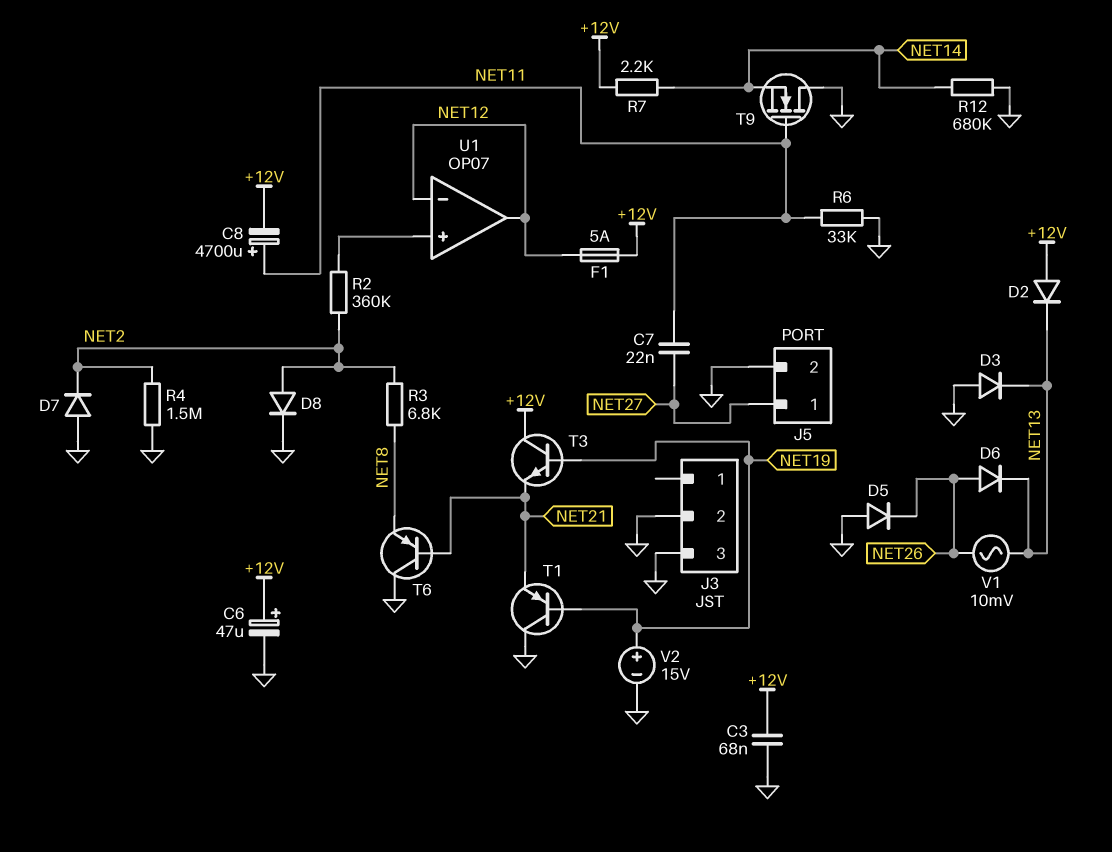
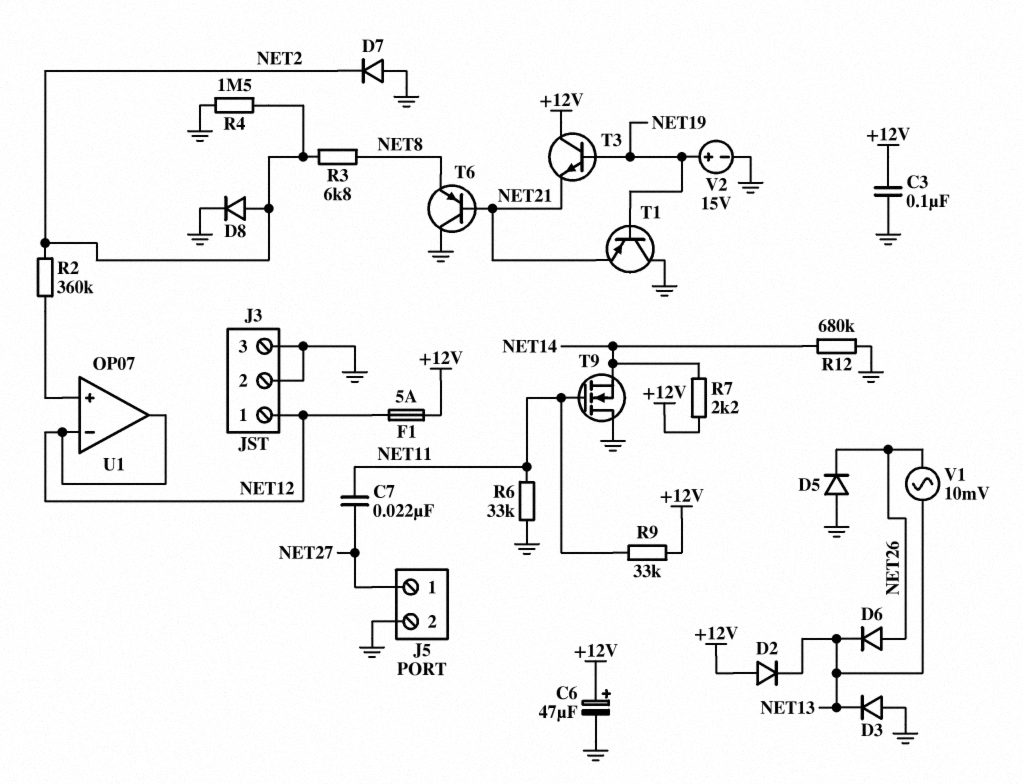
C3: 68nF (+12V, GND) -> 100nF (+12V, GND)
C8: 4700uF (plus NET11, minus +12V) -> none
J3 pin 1: none -> NET12
R9: none -> 33k (+12V, NET11)

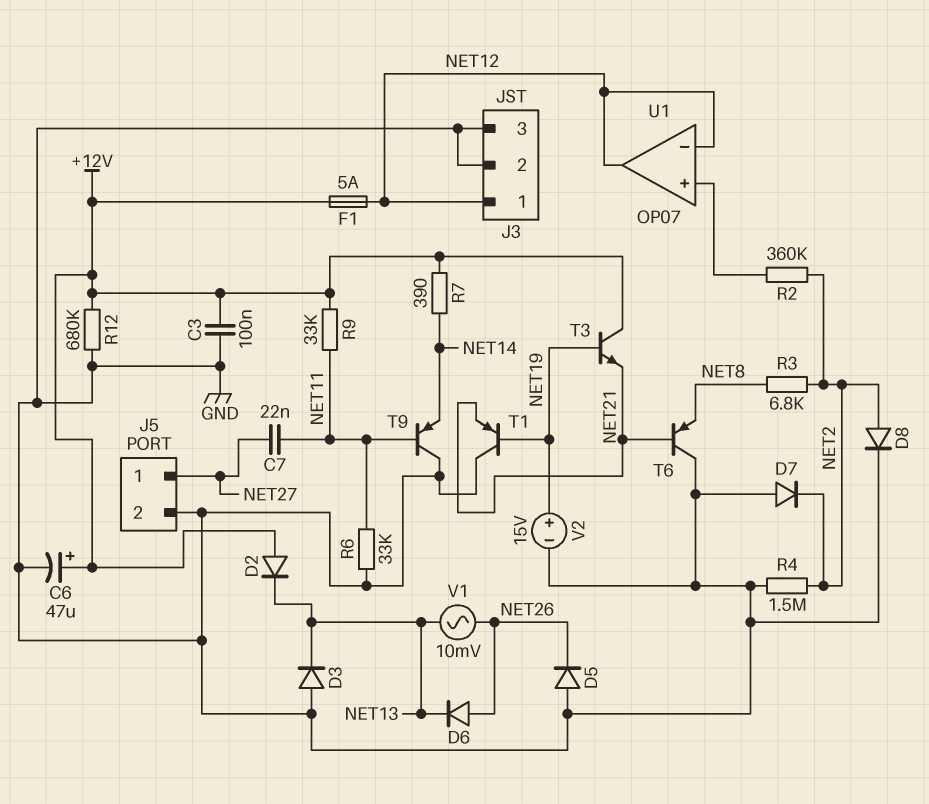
R7: 2.2k (+12V, NET14) -> 390 (+12V, NET14)
R12: 680k (GND, NET14) -> 680k (+12V, GND)
T9: NMOS (G NET11, D GND, S NET14) -> PNP (B NET11, C GND, E NET14)

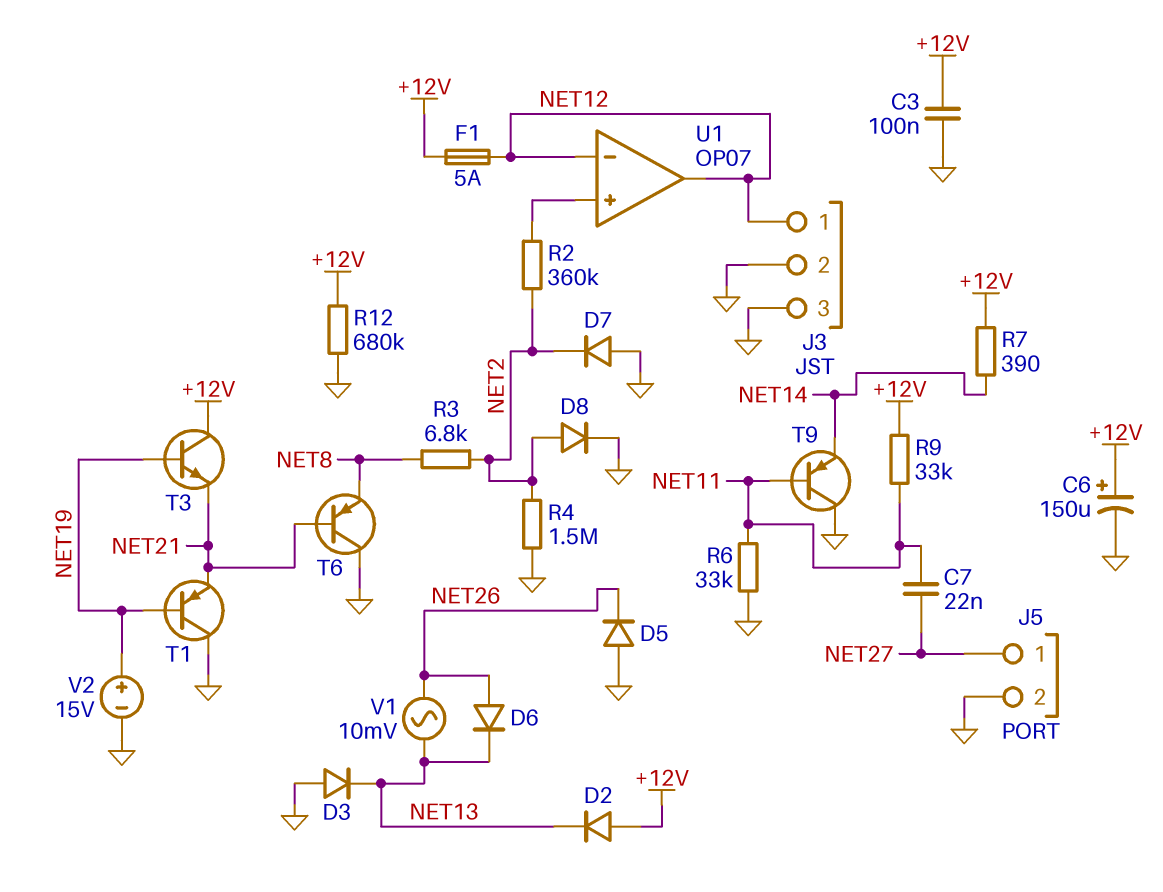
C6: 47uF (plus +12V, minus GND) -> 150uF (plus +12V, minus GND)

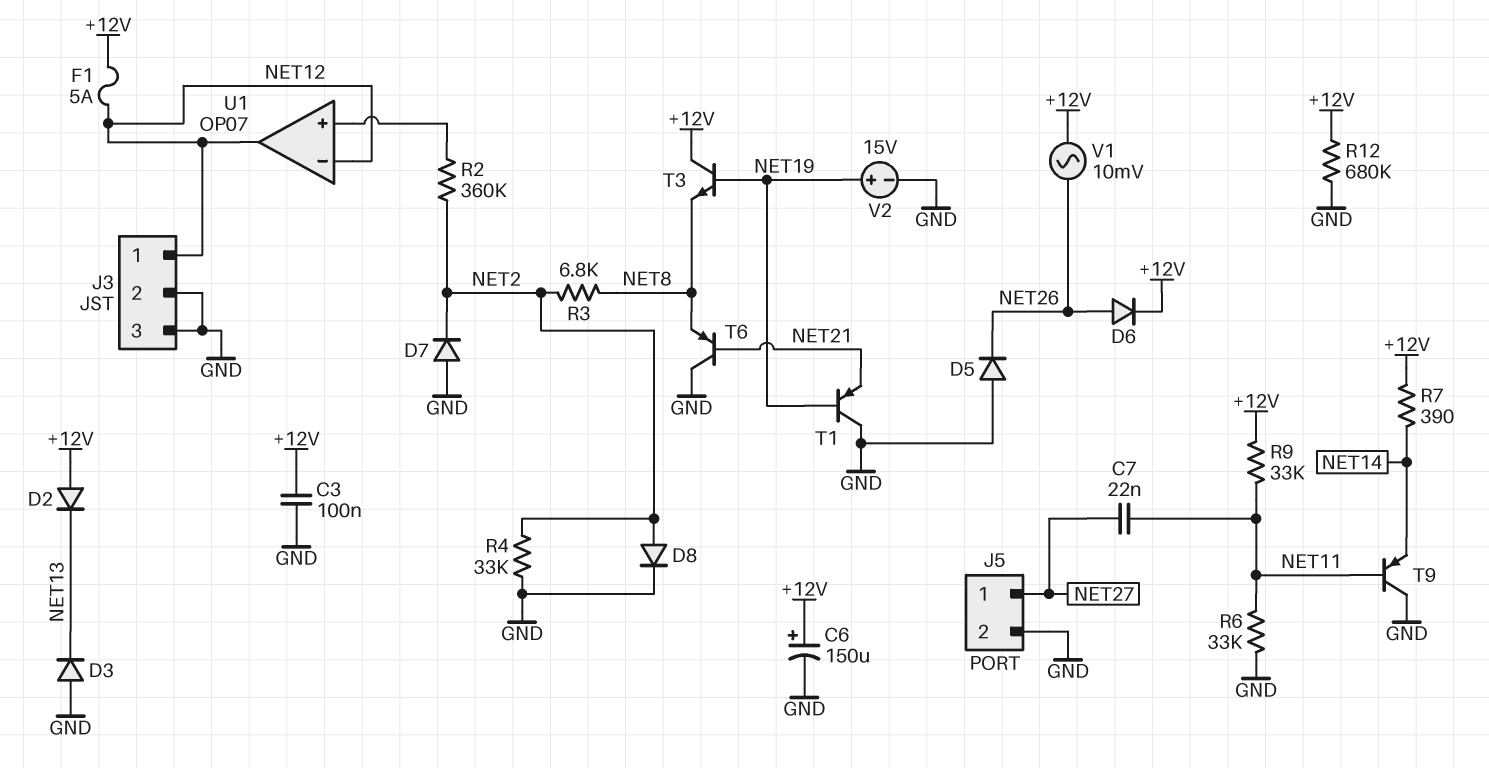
D6: diode (A NET26, K NET13) -> diode (A NET26, K +12V)
R4: 1.5M (GND, NET2) -> 33k (GND, NET2)
T3: NPN (B NET19, C +12V, E NET21) -> NPN (B NET19, C +12V, E NET8)
V1: AC 10mV (NET13, NET26) -> AC 10mV (+12V, NET26)

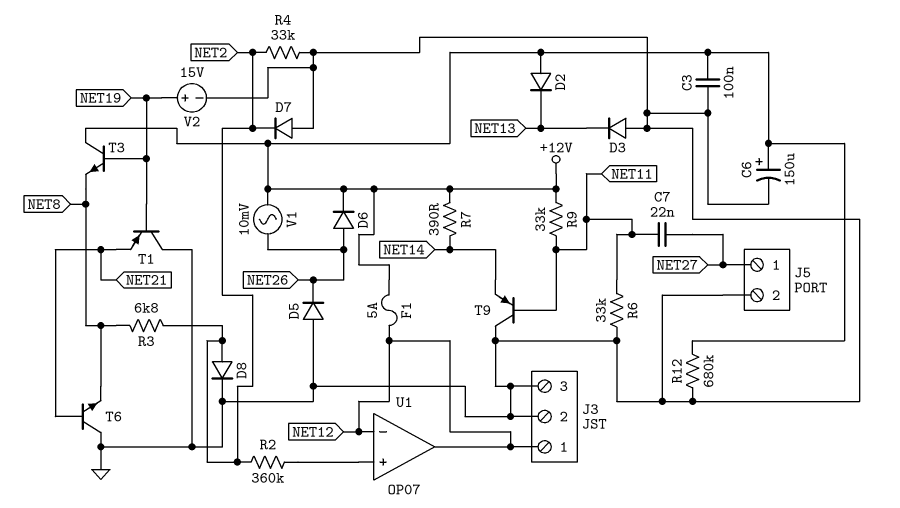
T6: PNP (B NET21, C GND, E NET8) -> NPN (B NET21, C GND, E NET8)

